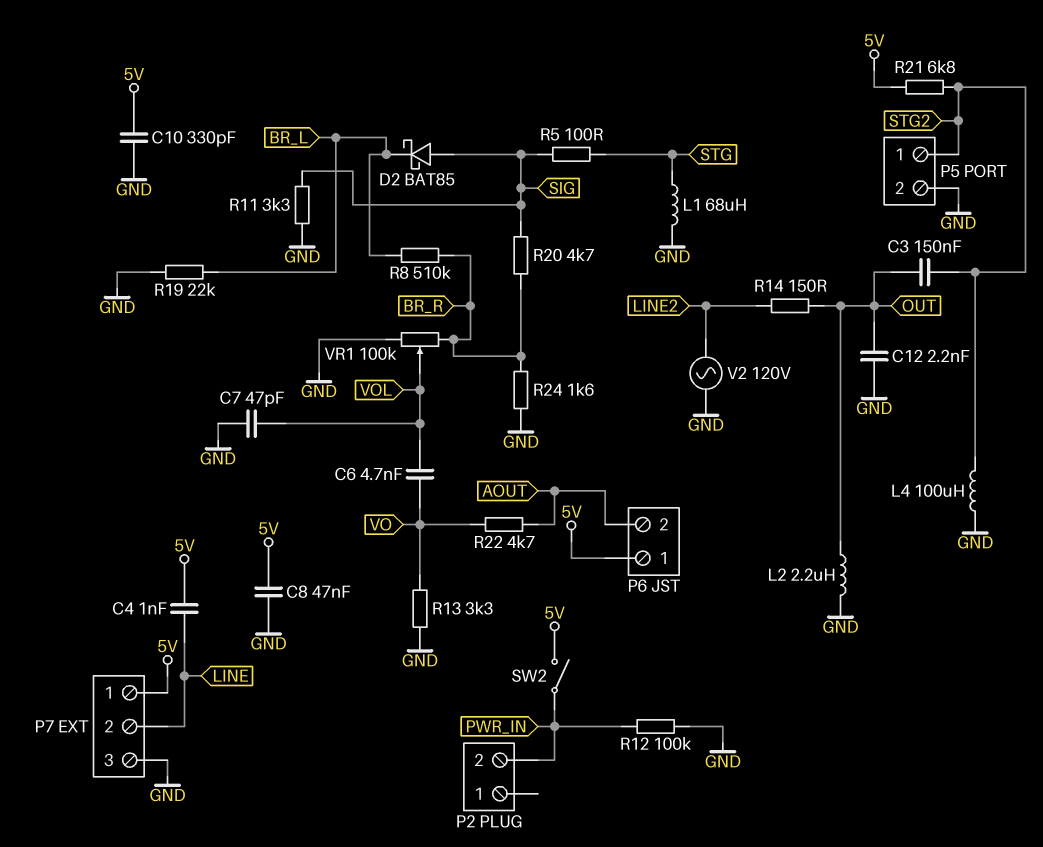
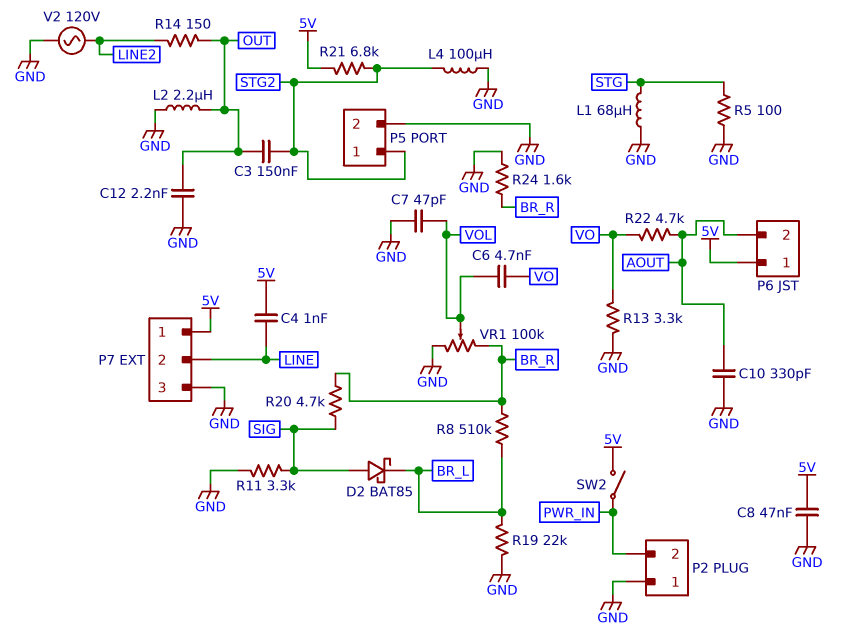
C10: 330pF (5V, GND) -> 330pF (AOUT, GND)
P2 pin 1: none -> GND
R5: 100 (SIG, STG) -> 100 (GND, STG)
R12: 100k (GND, PWR_IN) -> none

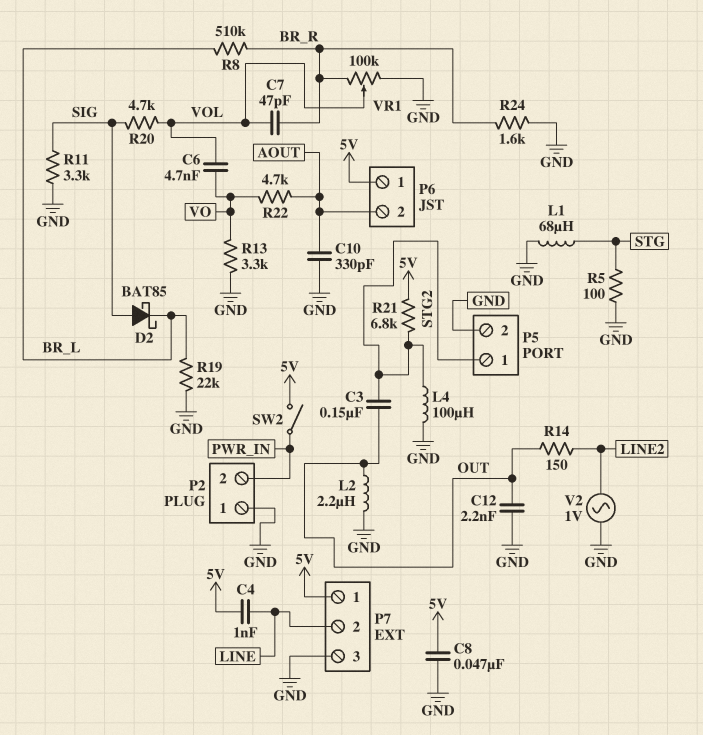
C7: 47pF (GND, VOL) -> 47pF (BR_R, VOL)
R20: 4.7k (BR_R, SIG) -> 4.7k (SIG, VOL)
V2: AC 120V (GND, LINE2) -> AC 1V (GND, LINE2)

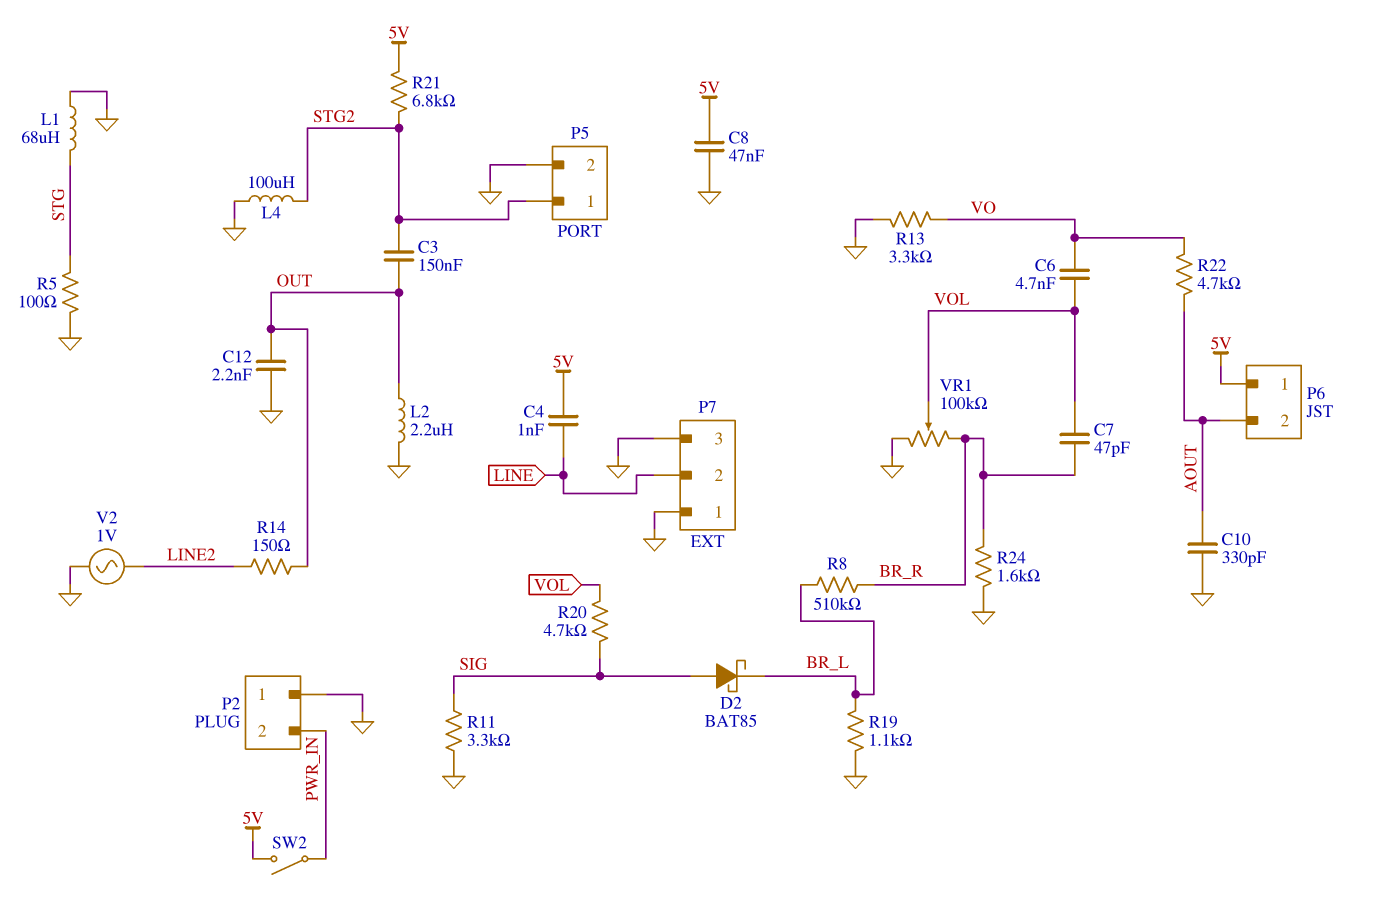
P7 pin 1: 5V -> GND
R19: 22k (BR_L, GND) -> 1.1k (BR_L, GND)

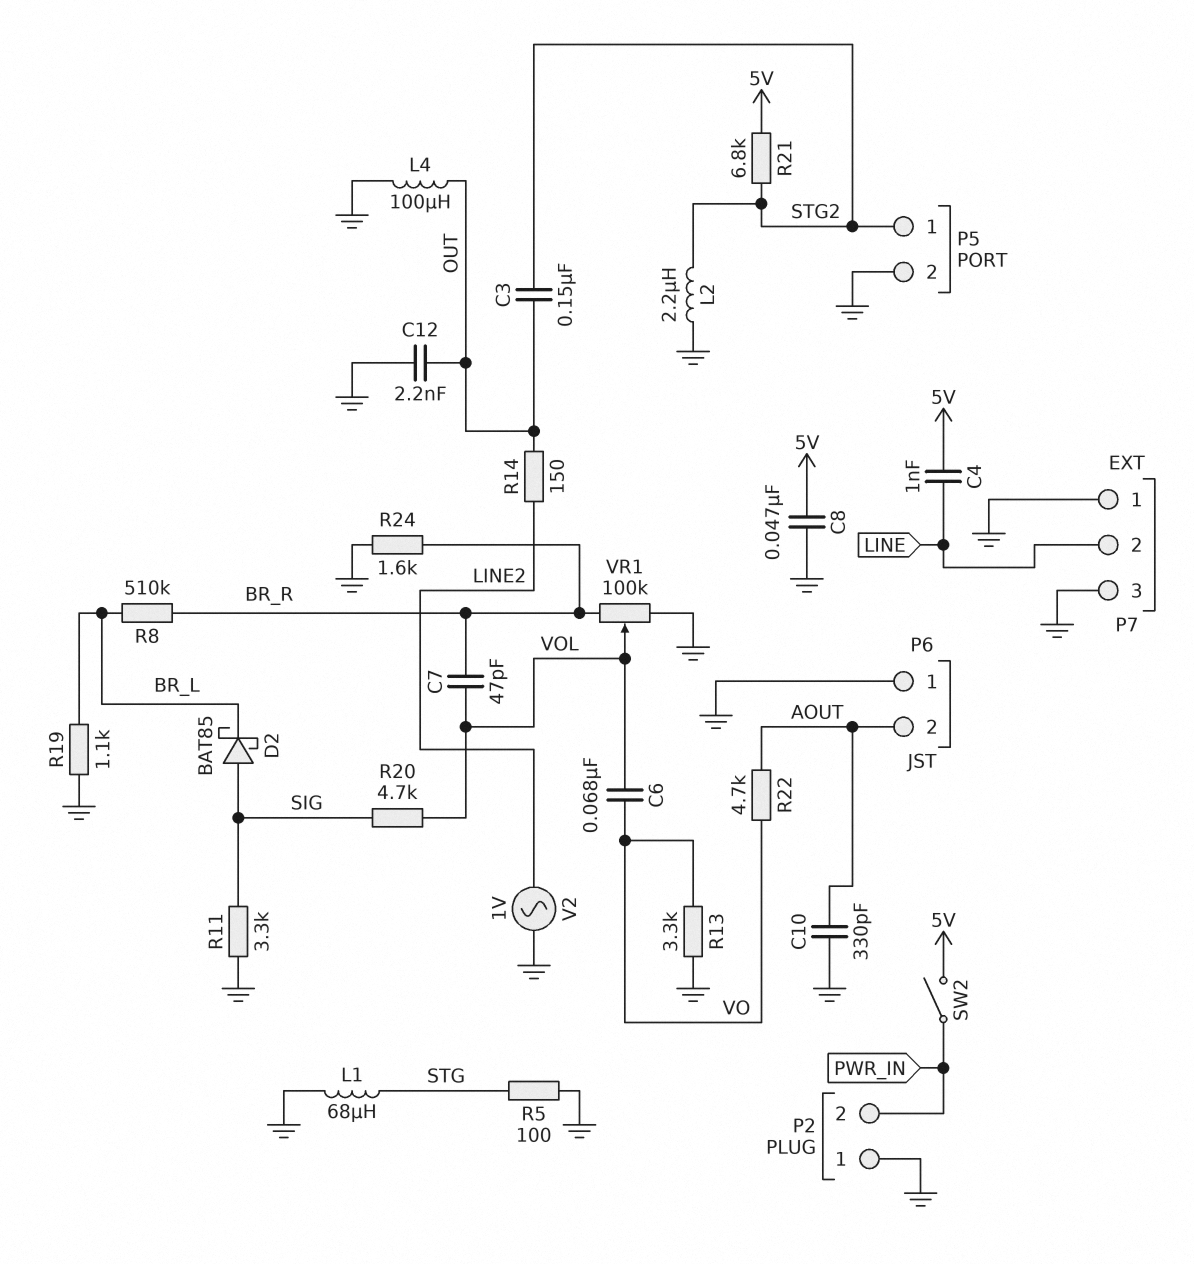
C6: 4.7nF (VO, VOL) -> 68nF (VO, VOL)
L2: 2.2uH (GND, OUT) -> 2.2uH (GND, STG2)
L4: 100uH (GND, STG2) -> 100uH (GND, OUT)
P6 pin 1: 5V -> GND

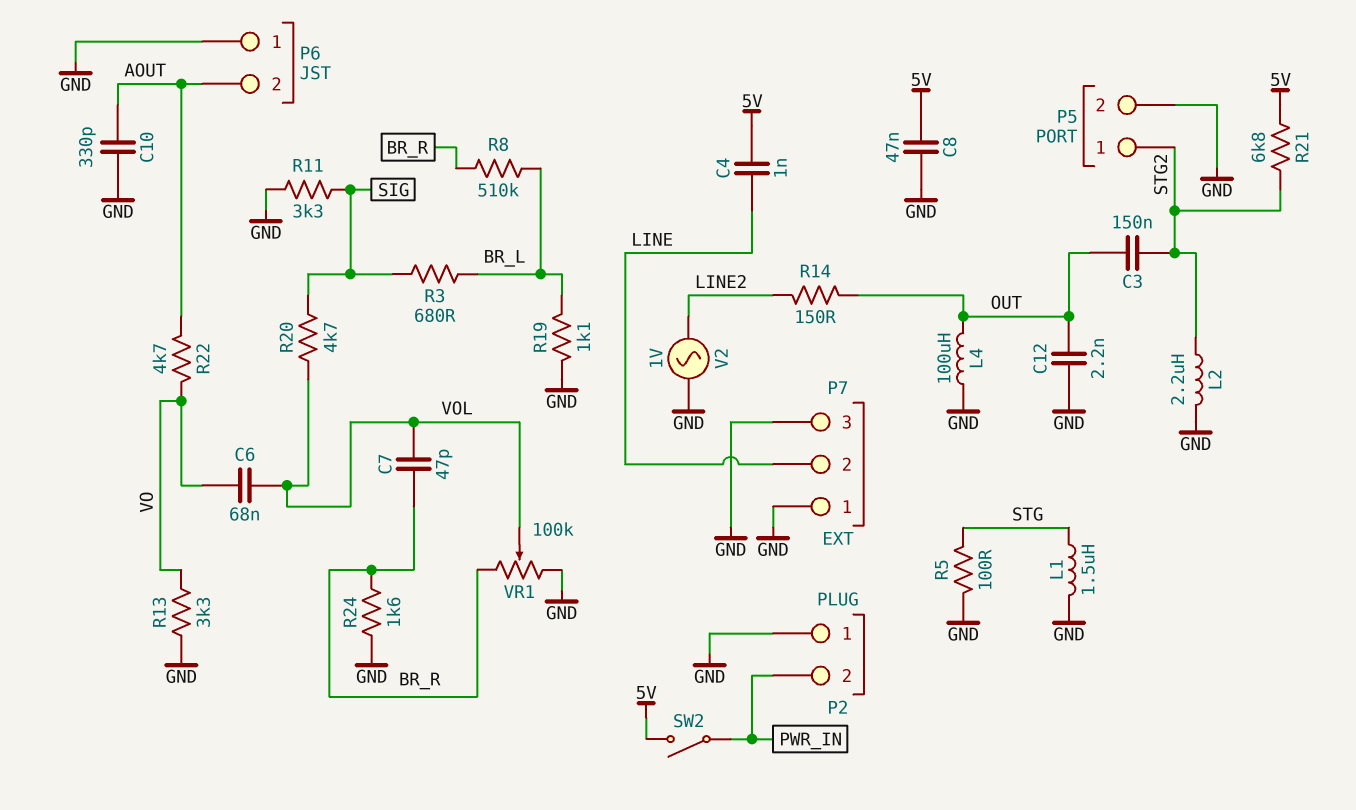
D2: schottky BAT85 (A SIG, K BR_L) -> none
L1: 68uH (GND, STG) -> 1.5uH (GND, STG)
R3: none -> 680 (BR_L, SIG)

